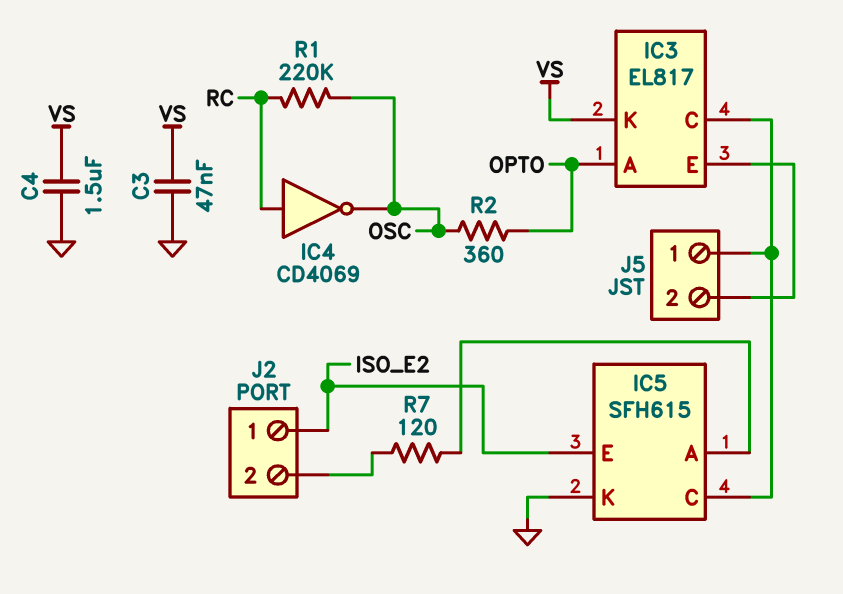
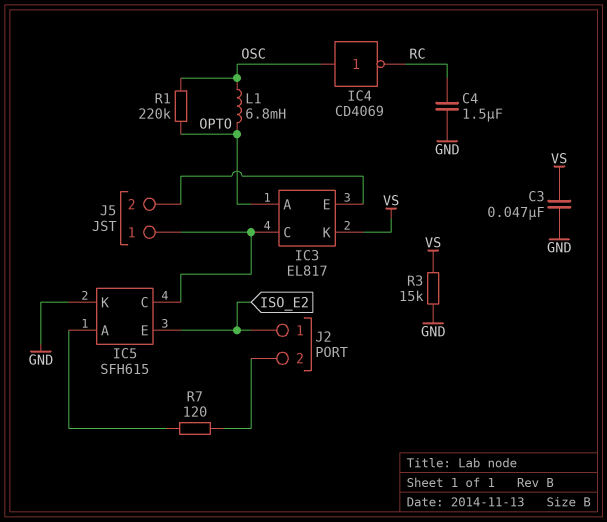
C4: 1.5uF (GND, VS) -> 1.5uF (GND, RC)
IC4: NOT CD4069 (in RC, out OSC) -> NOT CD4069 (in OSC, out RC)
L1: none -> 6.8mH (OPTO, OSC)
R1: 220k (OSC, RC) -> 220k (OPTO, OSC)
R2: 360 (OPTO, OSC) -> none
R3: none -> 15k (GND, VS)

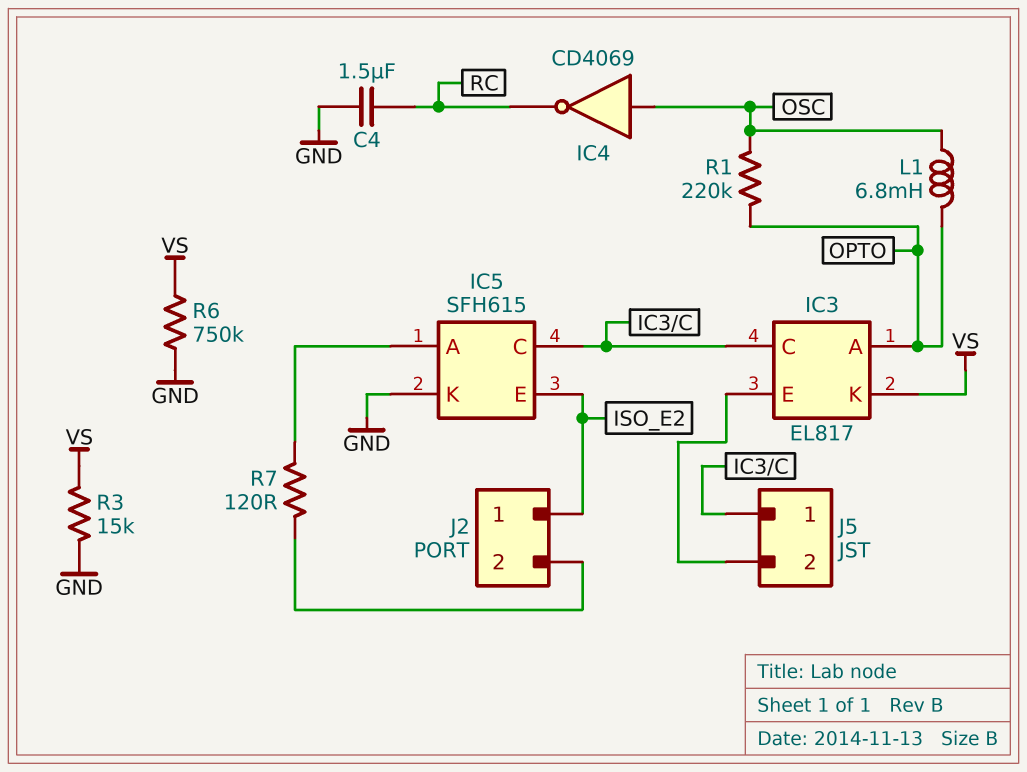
C3: 47nF (GND, VS) -> none
R6: none -> 750k (GND, VS)

